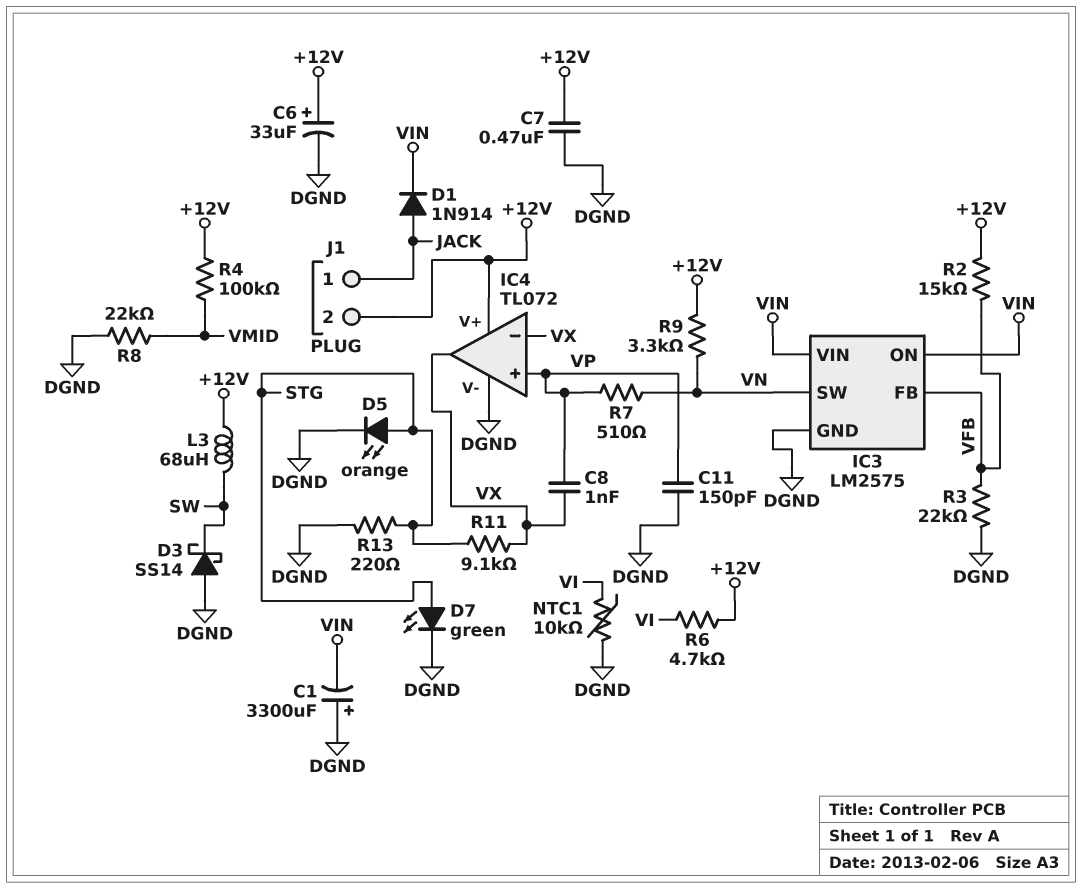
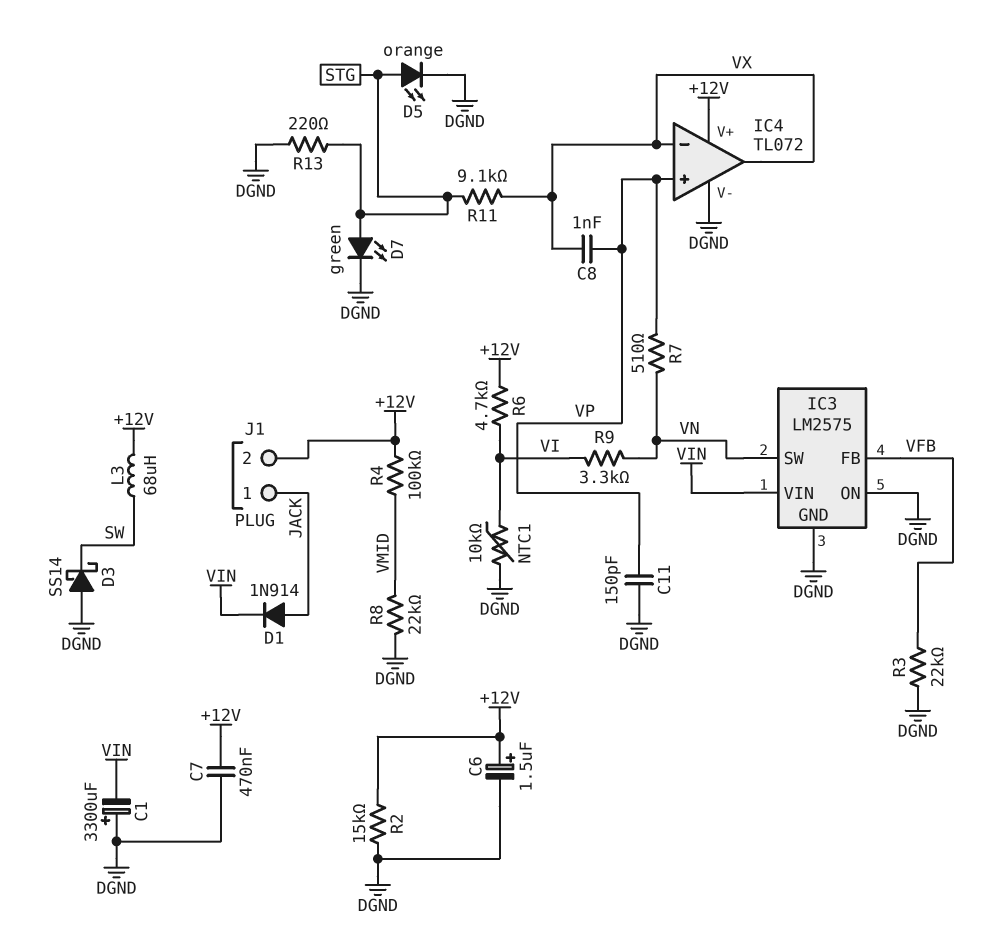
C6: 33uF (plus +12V, minus DGND) -> 1.5uF (plus +12V, minus DGND)
IC3 pin ON: VIN -> DGND
R2: 15k (+12V, VFB) -> 15k (+12V, DGND)
R9: 3.3k (+12V, VN) -> 3.3k (VI, VN)

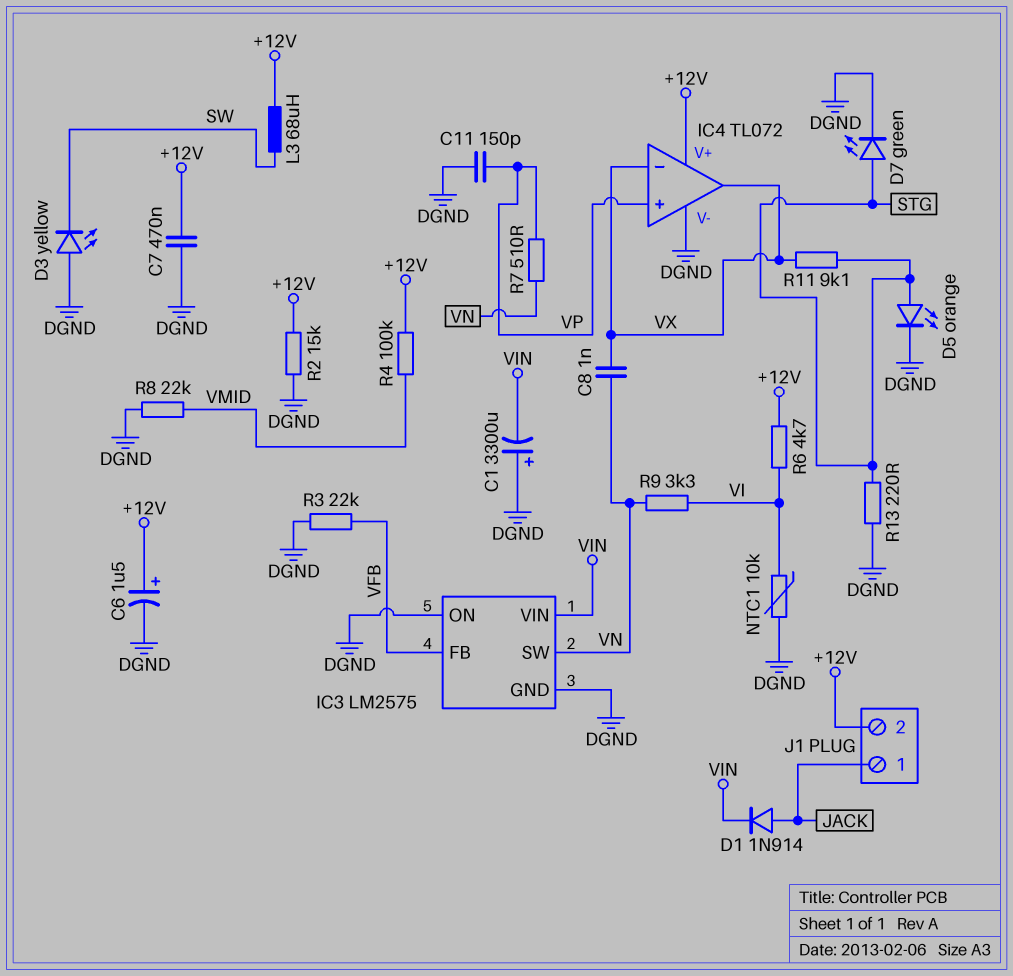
C8: 1nF (VP, VX) -> 1nF (VN, VX)
D3: schottky SS14 (A DGND, K SW) -> LED yellow (A DGND, K SW)

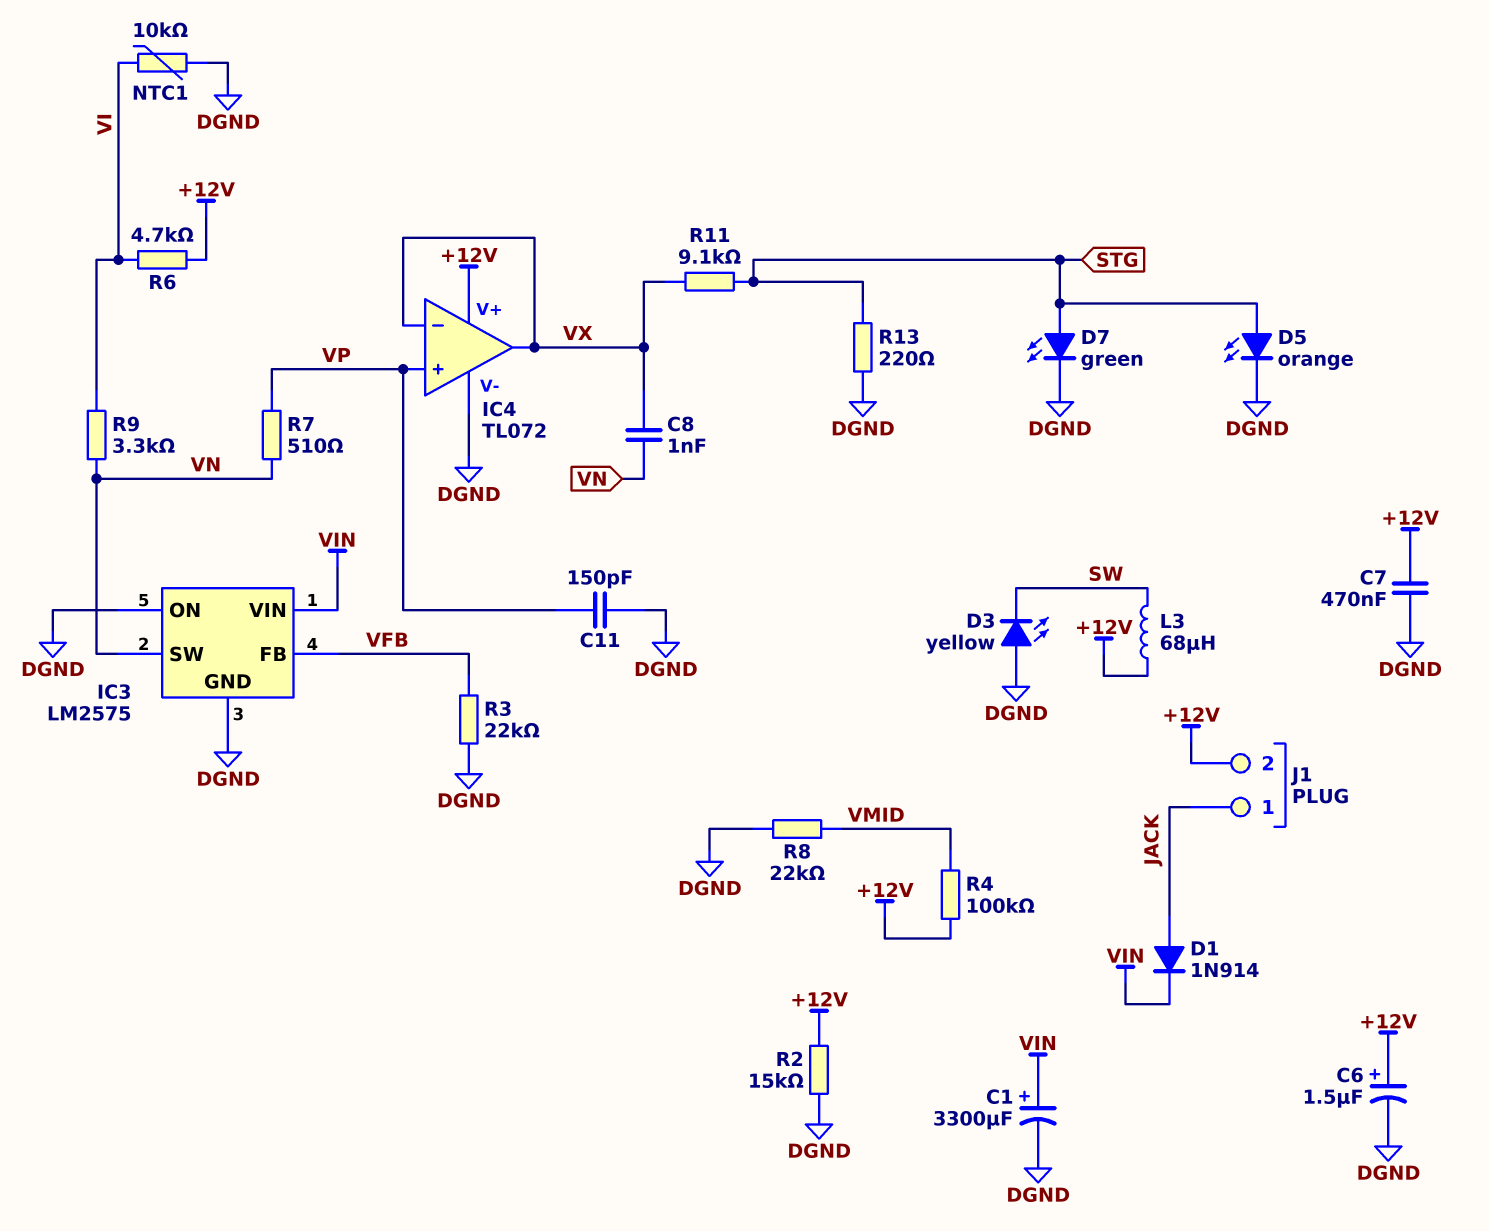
C1: 3300uF (plus DGND, minus VIN) -> 3300uF (plus VIN, minus DGND)

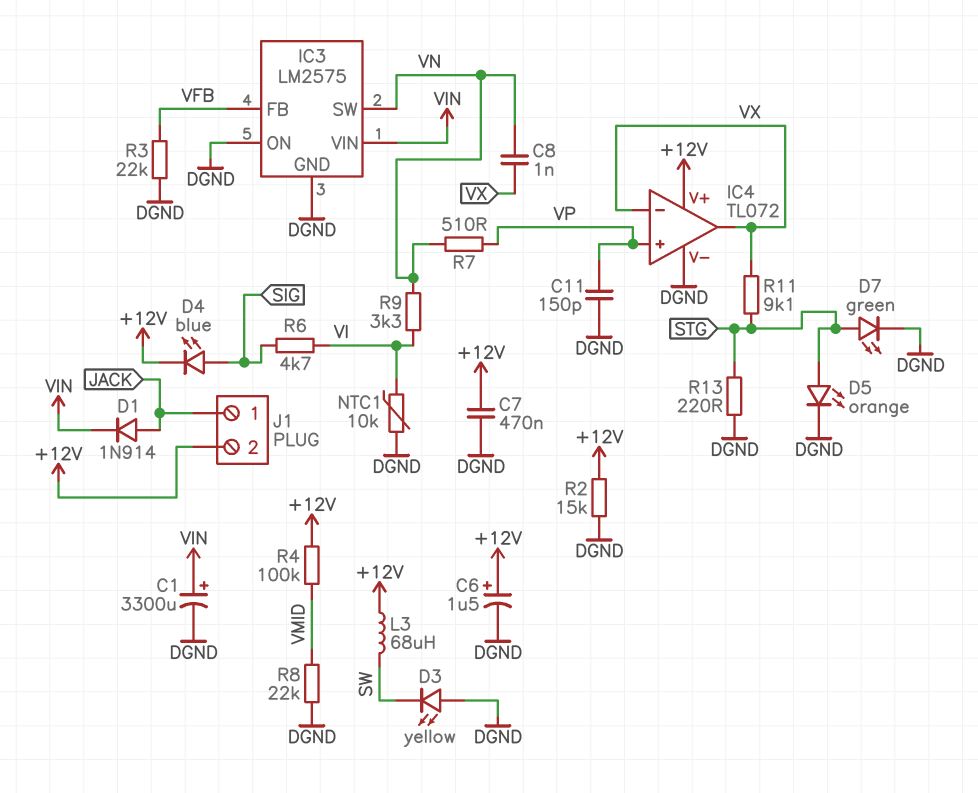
D4: none -> LED blue (A SIG, K +12V)
R6: 4.7k (+12V, VI) -> 4.7k (SIG, VI)

